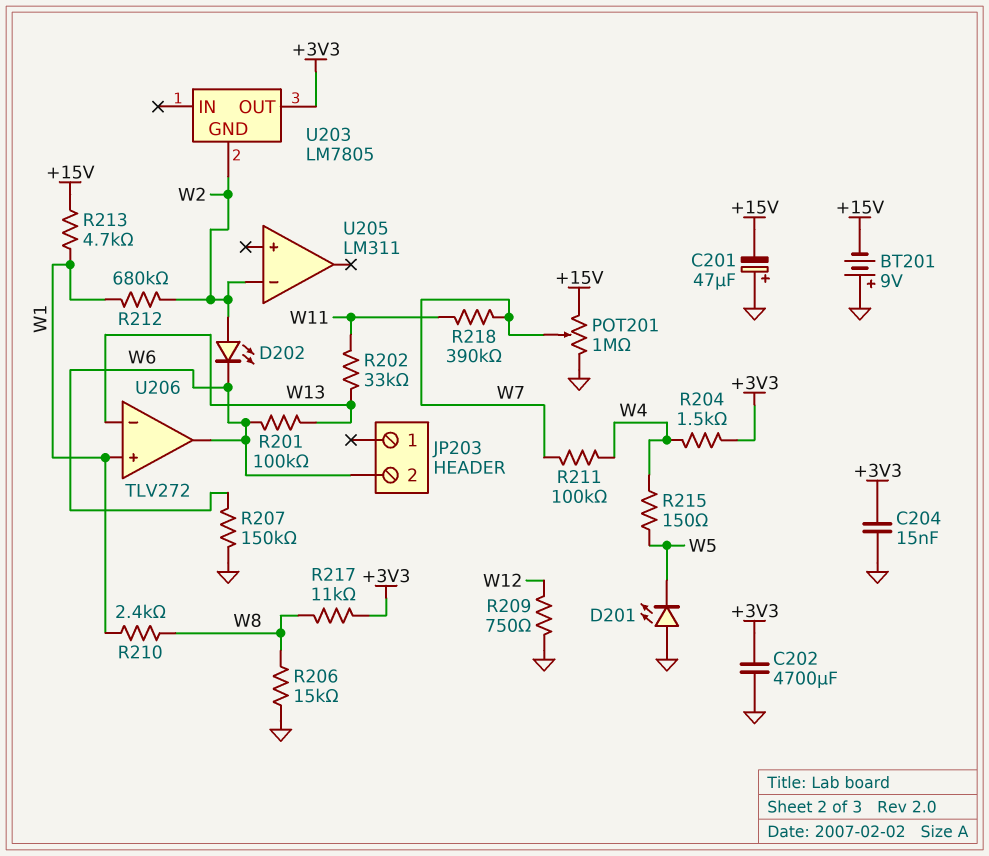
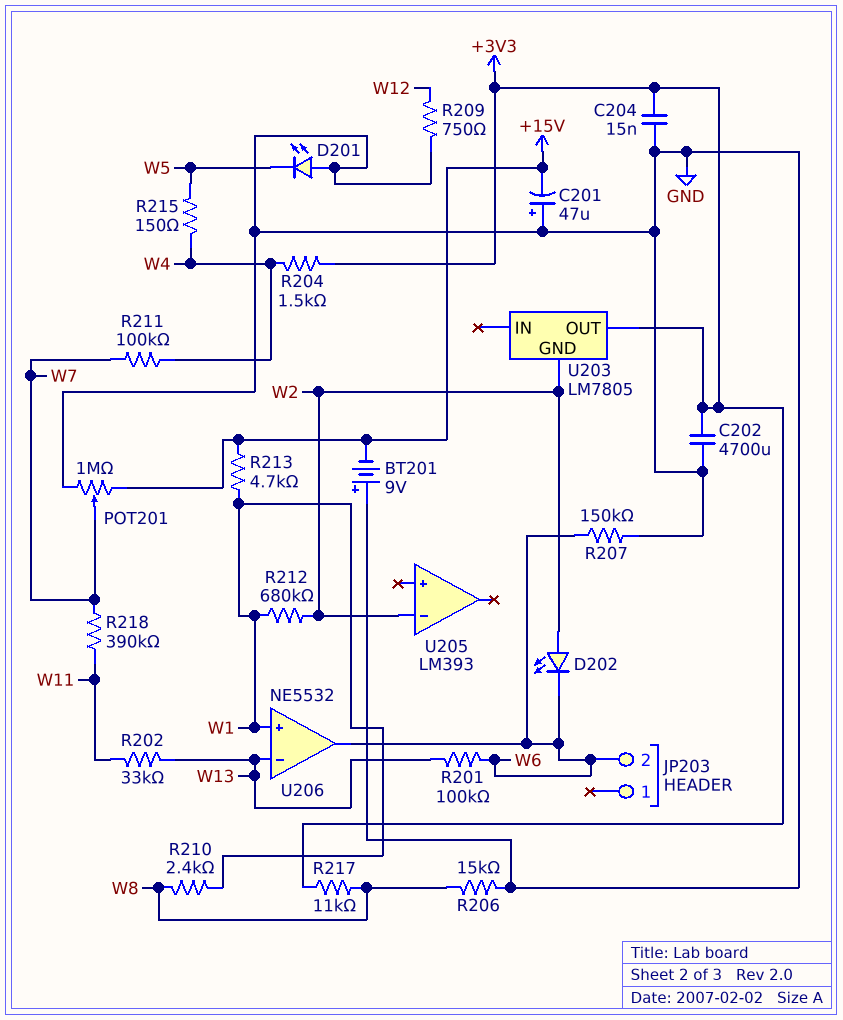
U205: LM311 -> LM393
U206: TLV272 -> NE5532

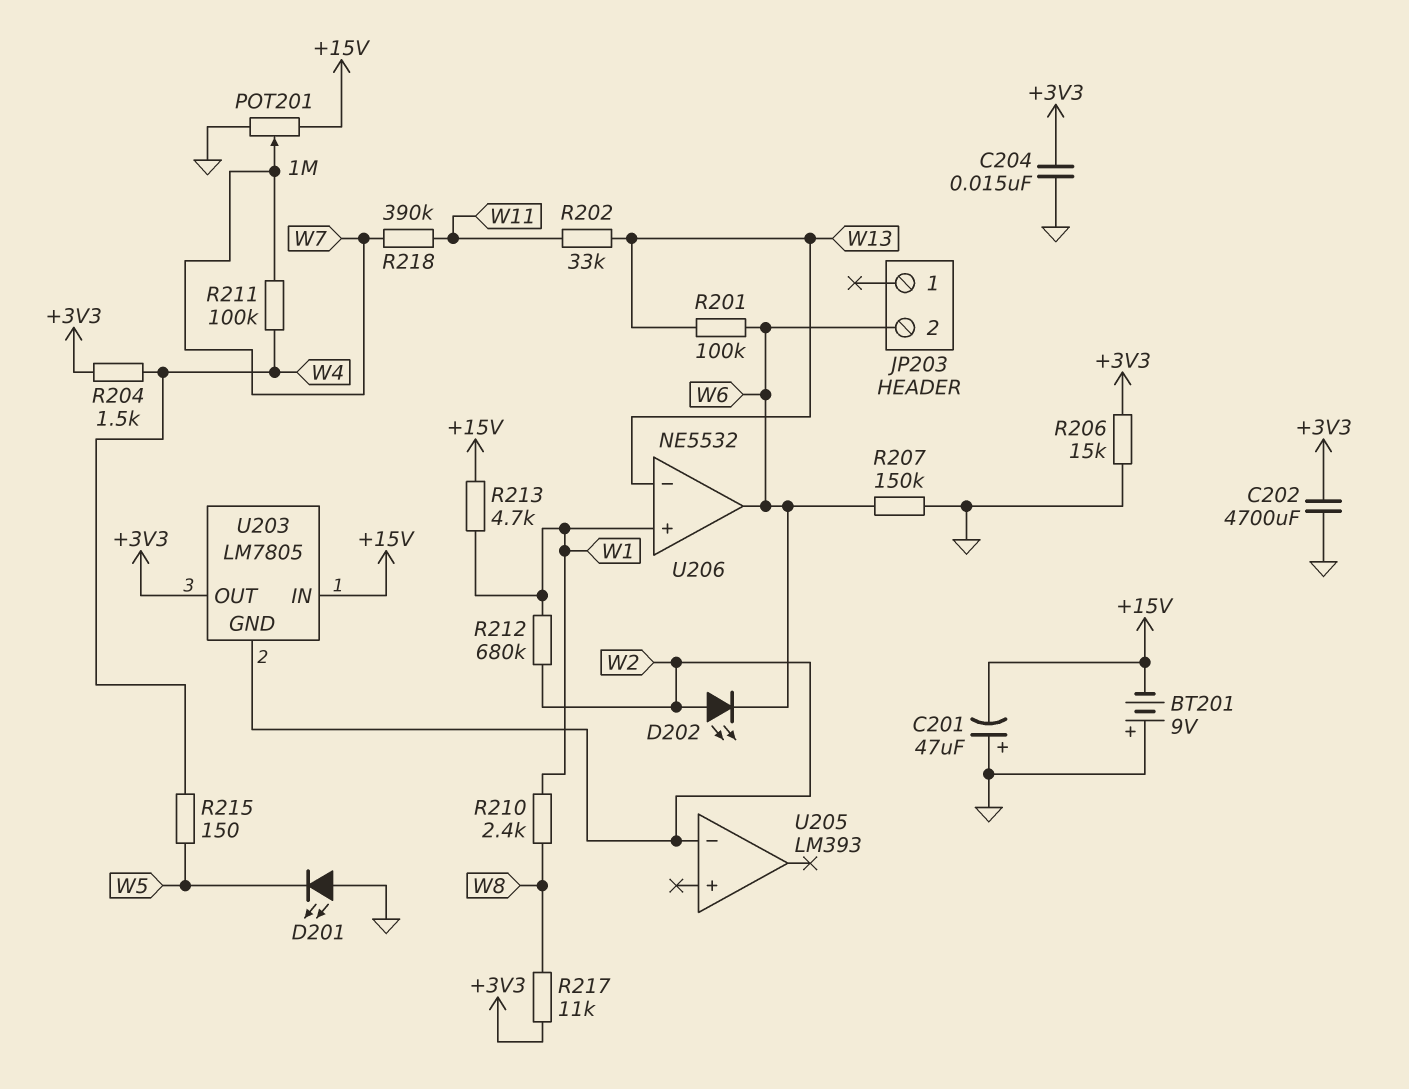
R206: 15k (GND, W8) -> 15k (+3V3, GND)
R209: 750 (GND, W12) -> none
U203 pin IN: none -> +15V

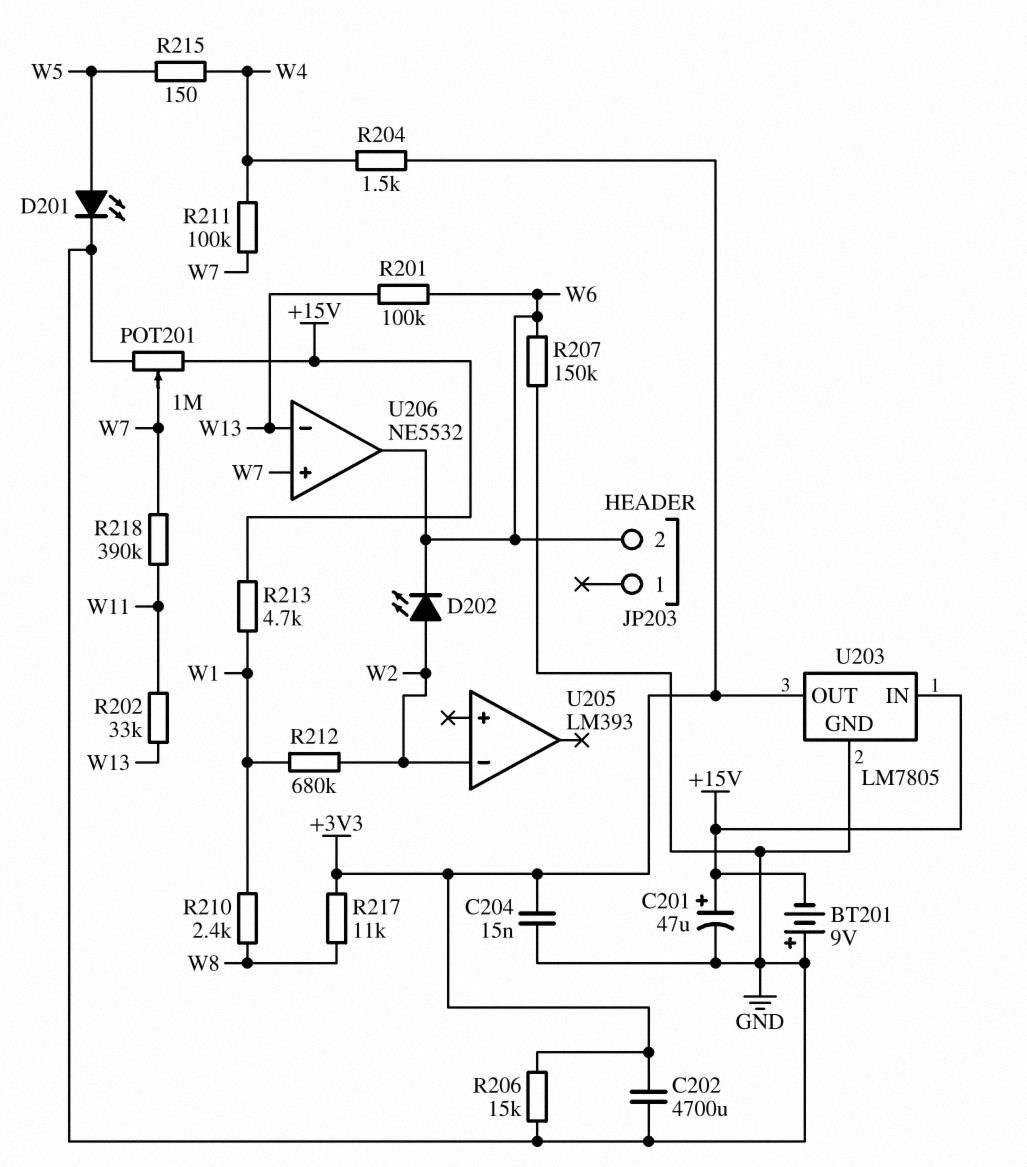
C201: 47uF (plus GND, minus +15V) -> 47uF (plus +15V, minus GND)
D201: LED (A GND, K W5) -> LED (A W5, K GND)
U203 pin GND: W2 -> GND
U206 pin in+: W1 -> W7

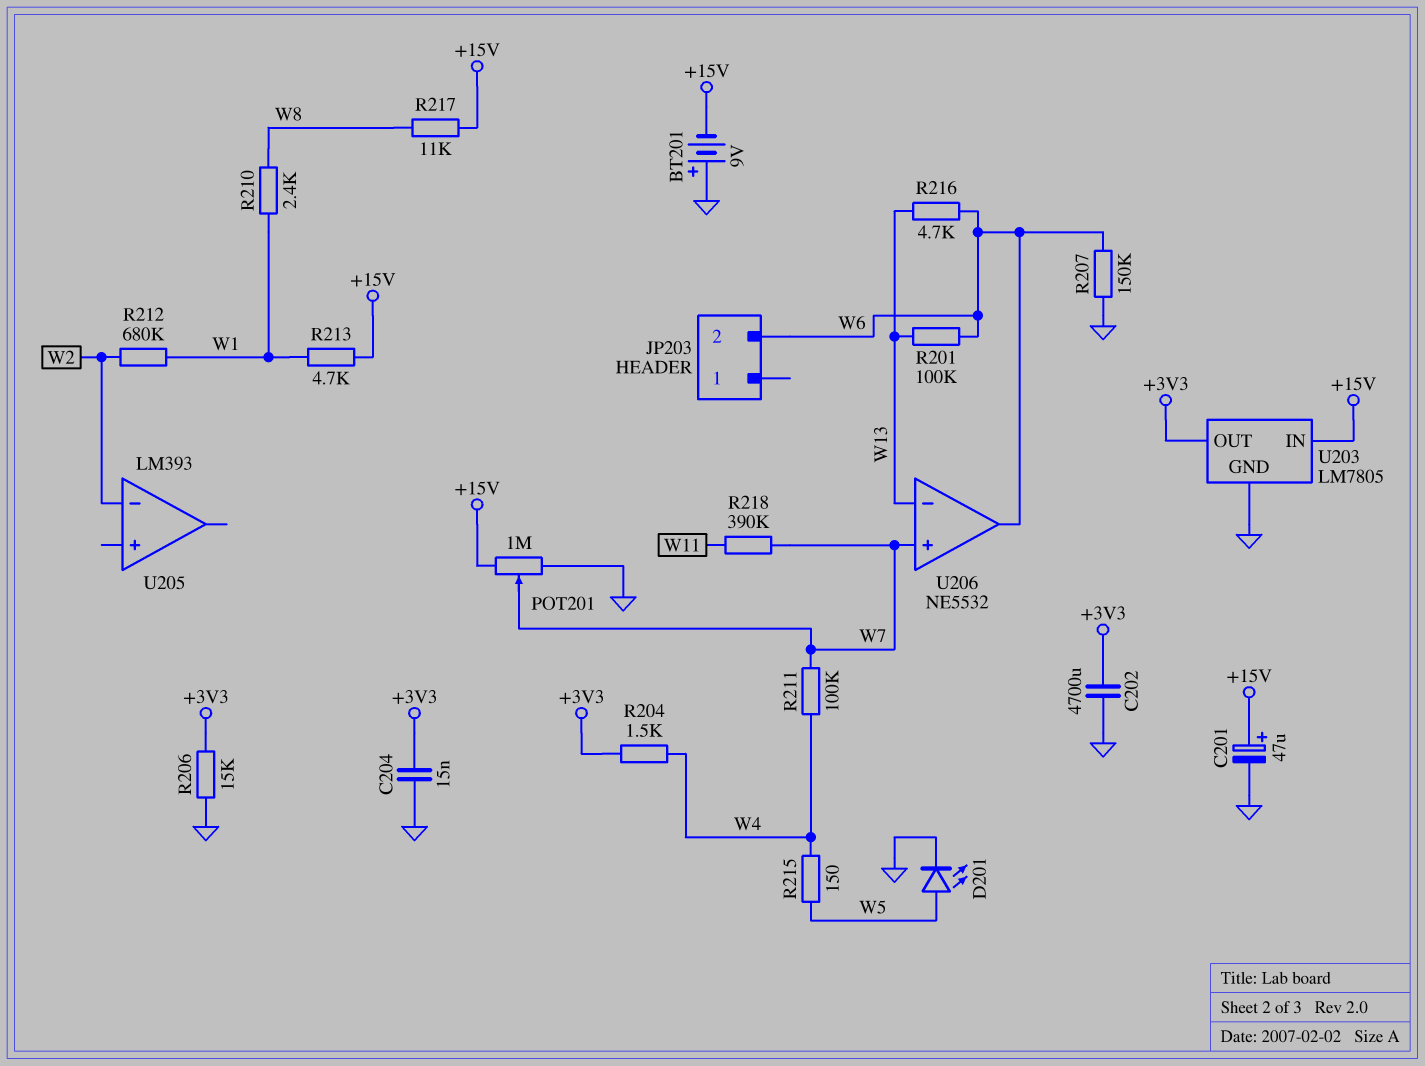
D202: LED (A W2, K W6) -> none
R202: 33k (W11, W13) -> none
R216: none -> 4.7k (W6, W13)
R217: 11k (+3V3, W8) -> 11k (+15V, W8)

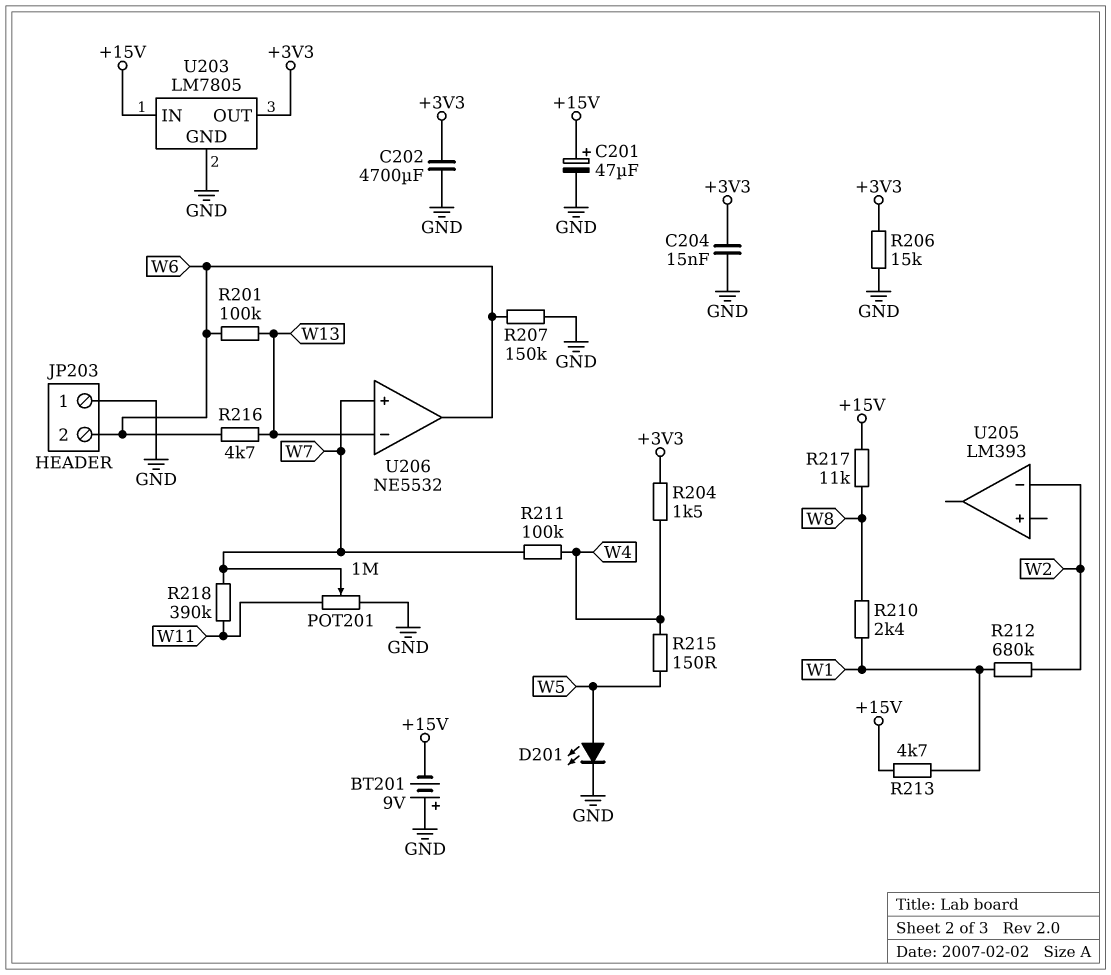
JP203 pin 1: none -> GND
POT201: 1M (+15V, GND, wiper W7) -> 1M (GND, W11, wiper W7)

